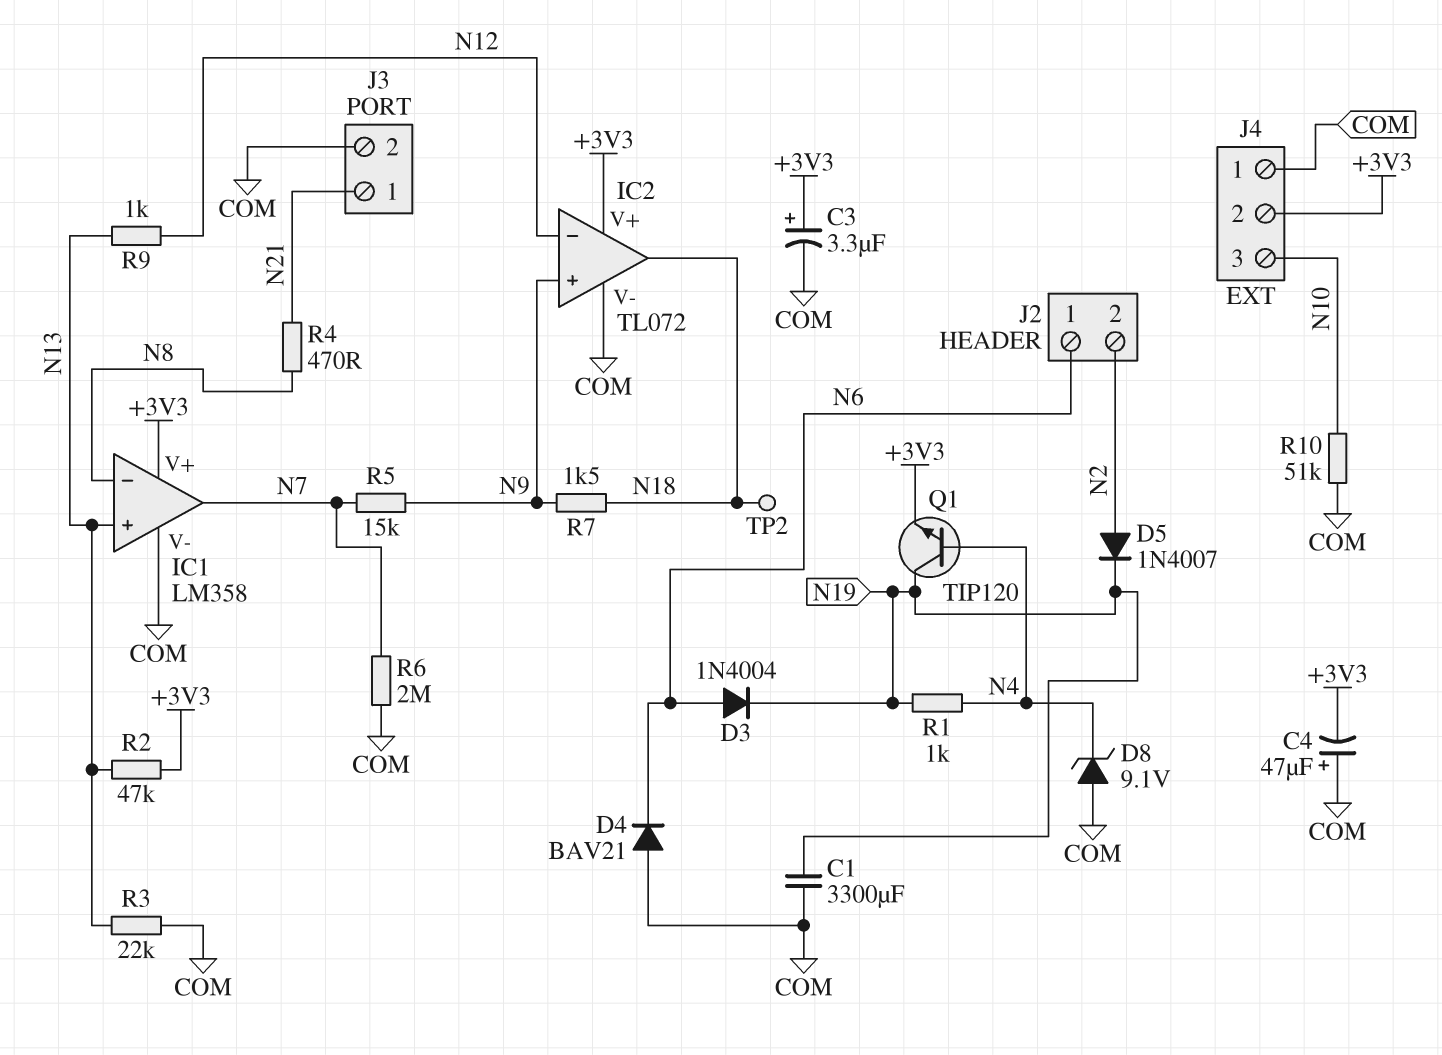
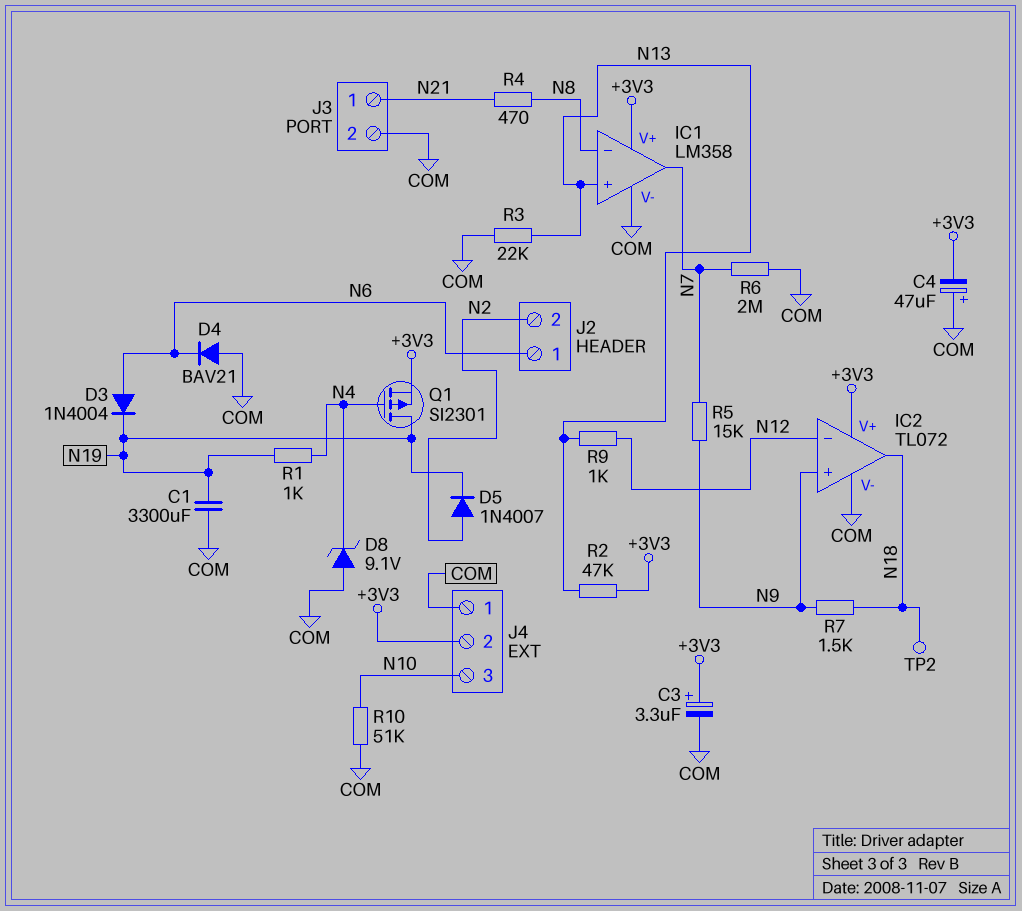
Q1: NPN TIP120 (B N4, C N19, E +3V3) -> PMOS SI2301 (G N4, D N19, S +3V3)

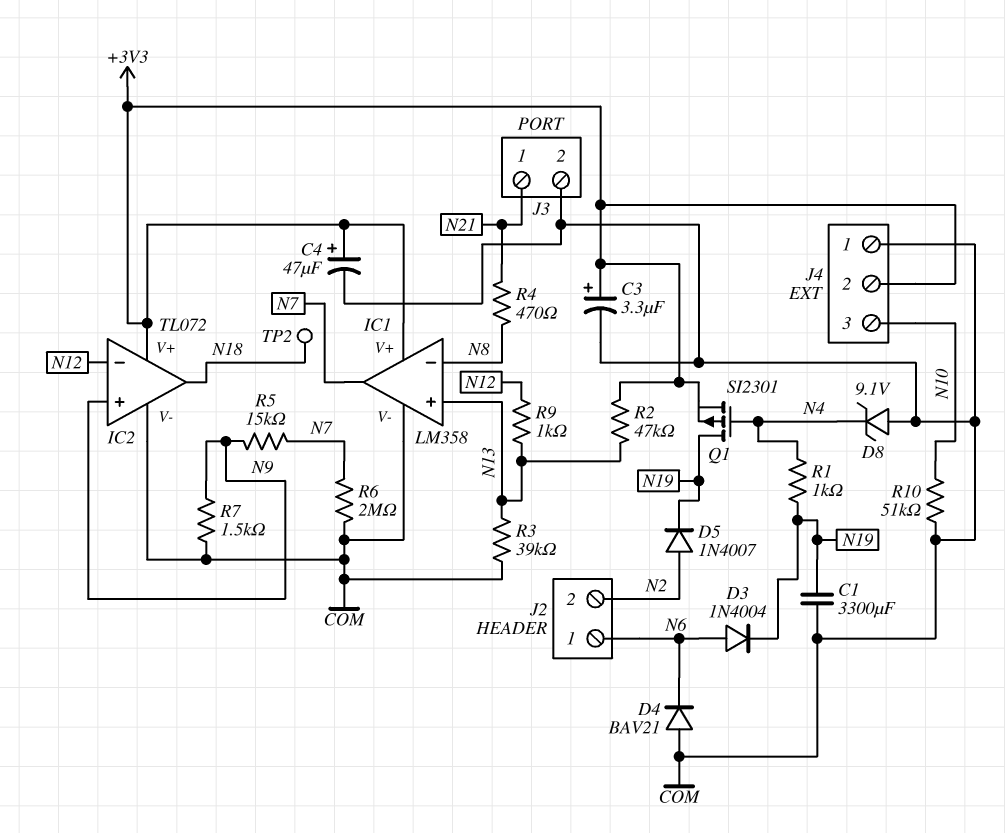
C4: 47uF (plus COM, minus +3V3) -> 47uF (plus +3V3, minus COM)
R3: 22k (COM, N13) -> 39k (COM, N13)
R7: 1.5k (N9, N18) -> 1.5k (COM, N9)

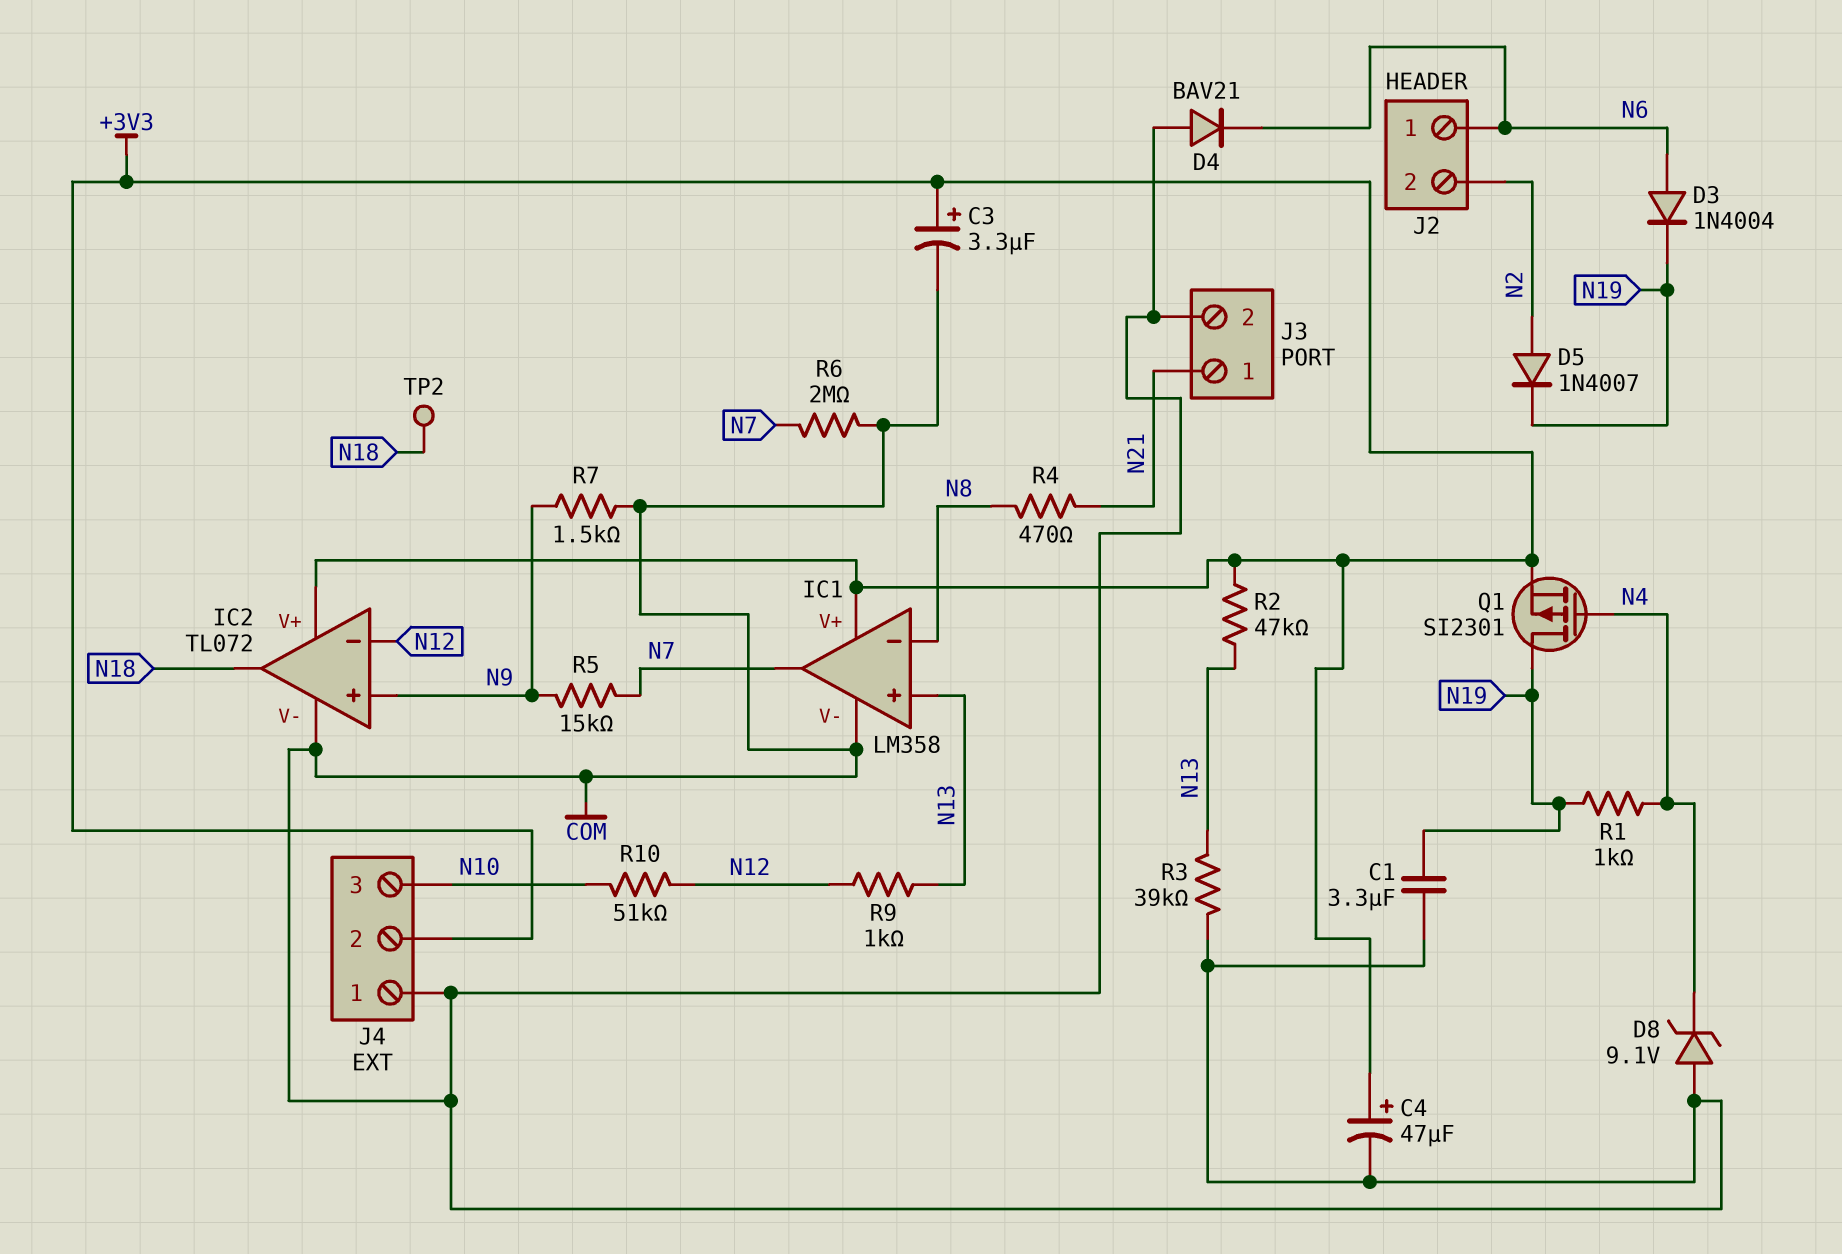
C1: 3300uF (COM, N19) -> 3.3uF (COM, N19)
R10: 51k (COM, N10) -> 51k (N10, N12)

